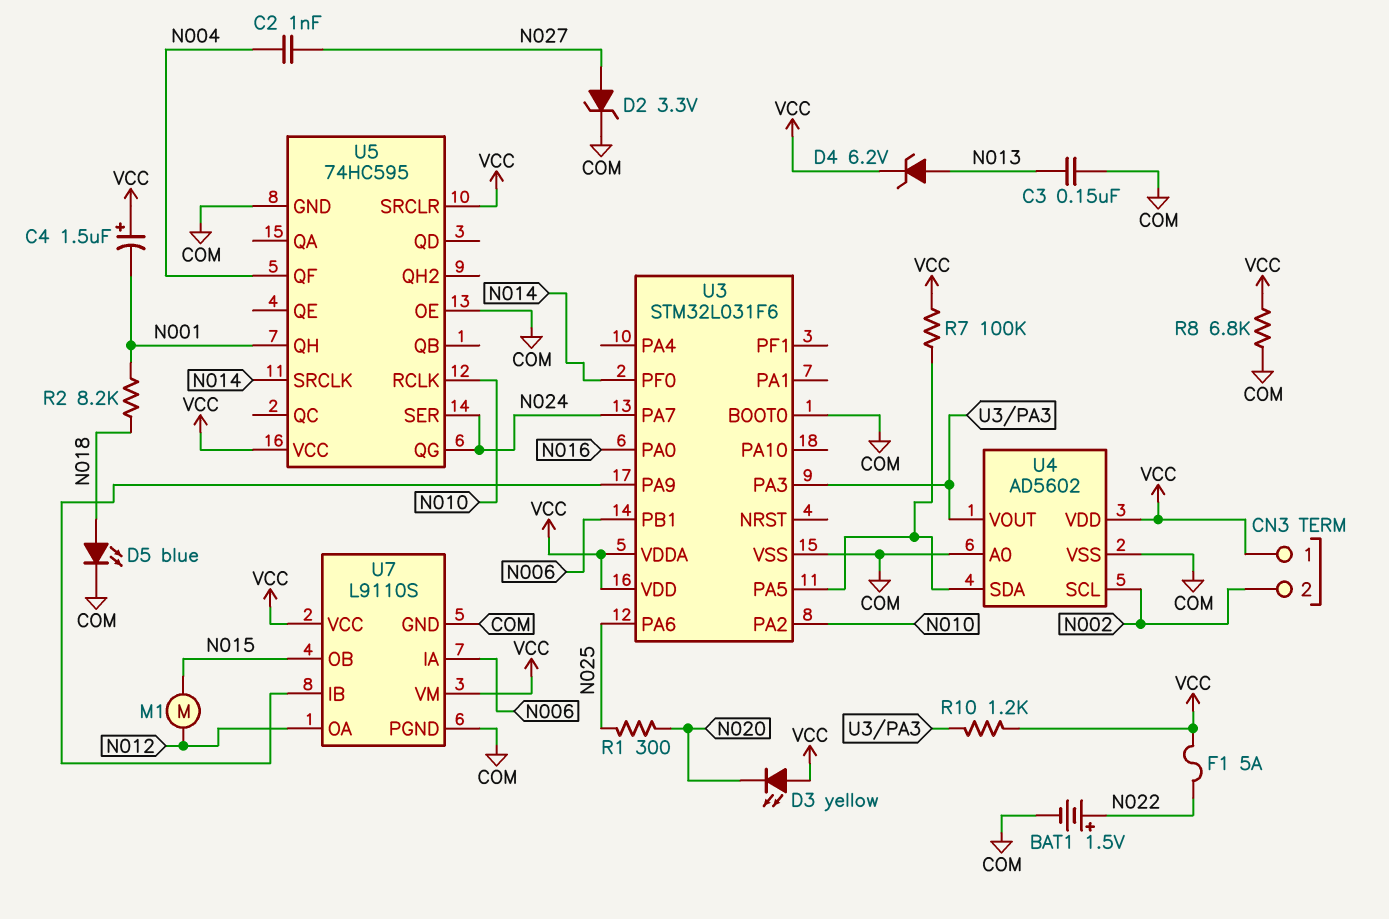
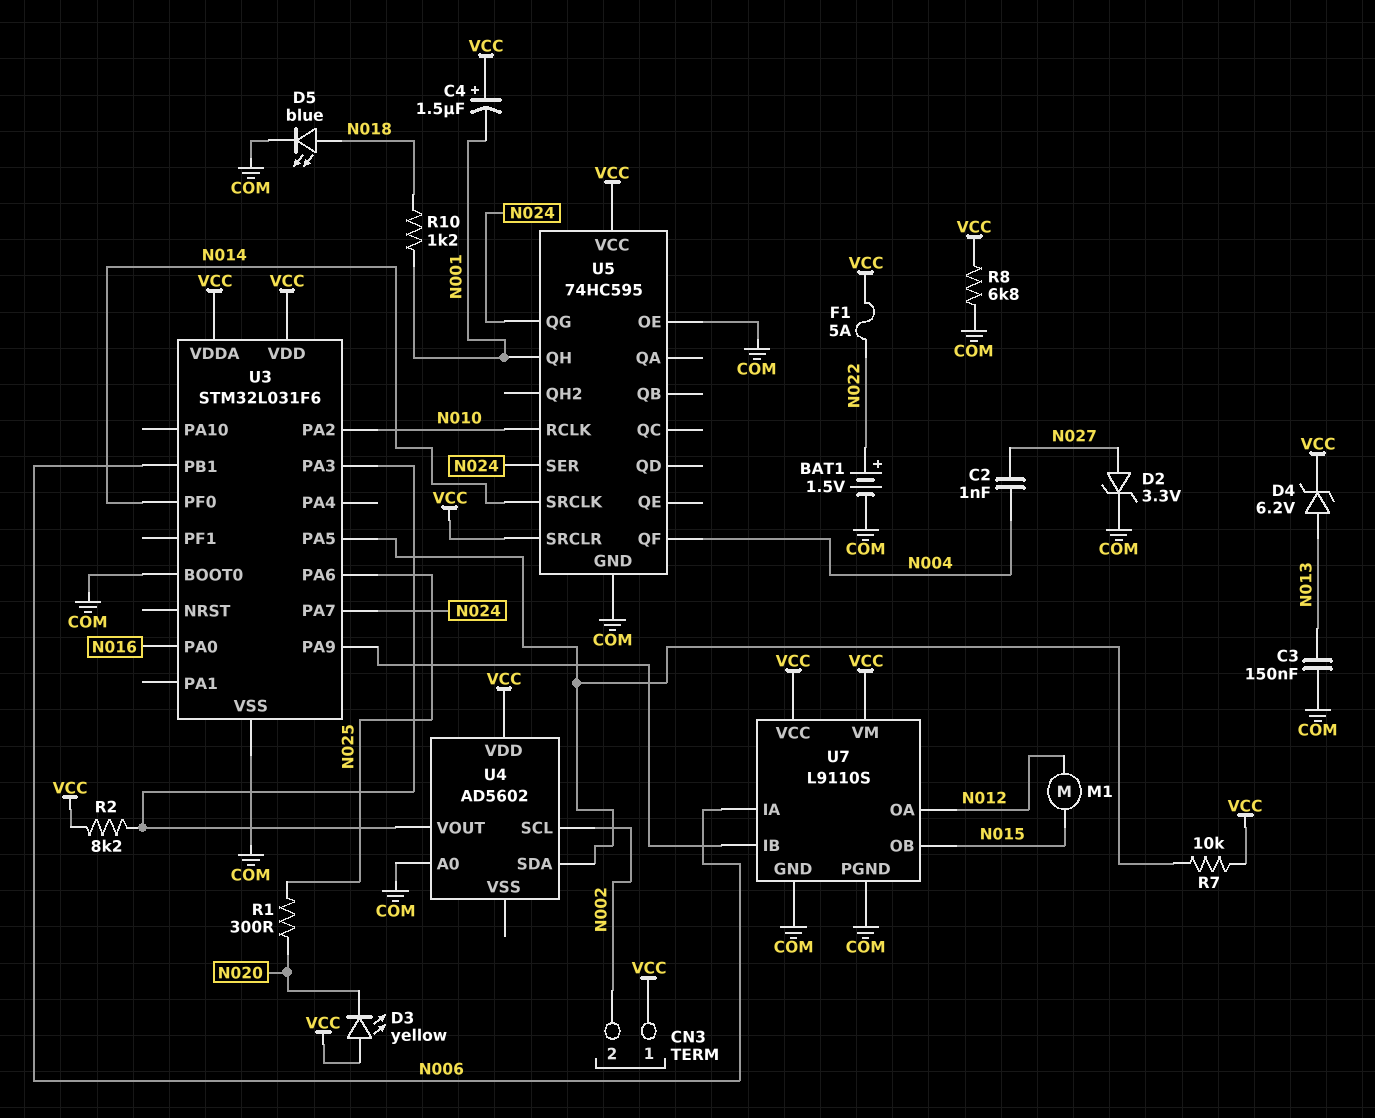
R2: 8.2k (N001, N018) -> 8.2k (U3/PA3, VCC)
R7: 100k (U3/PA5, VCC) -> 10k (U3/PA5, VCC)
R10: 1.2k (U3/PA3, VCC) -> 1.2k (N001, N018)
U4 pin VSS: COM -> none

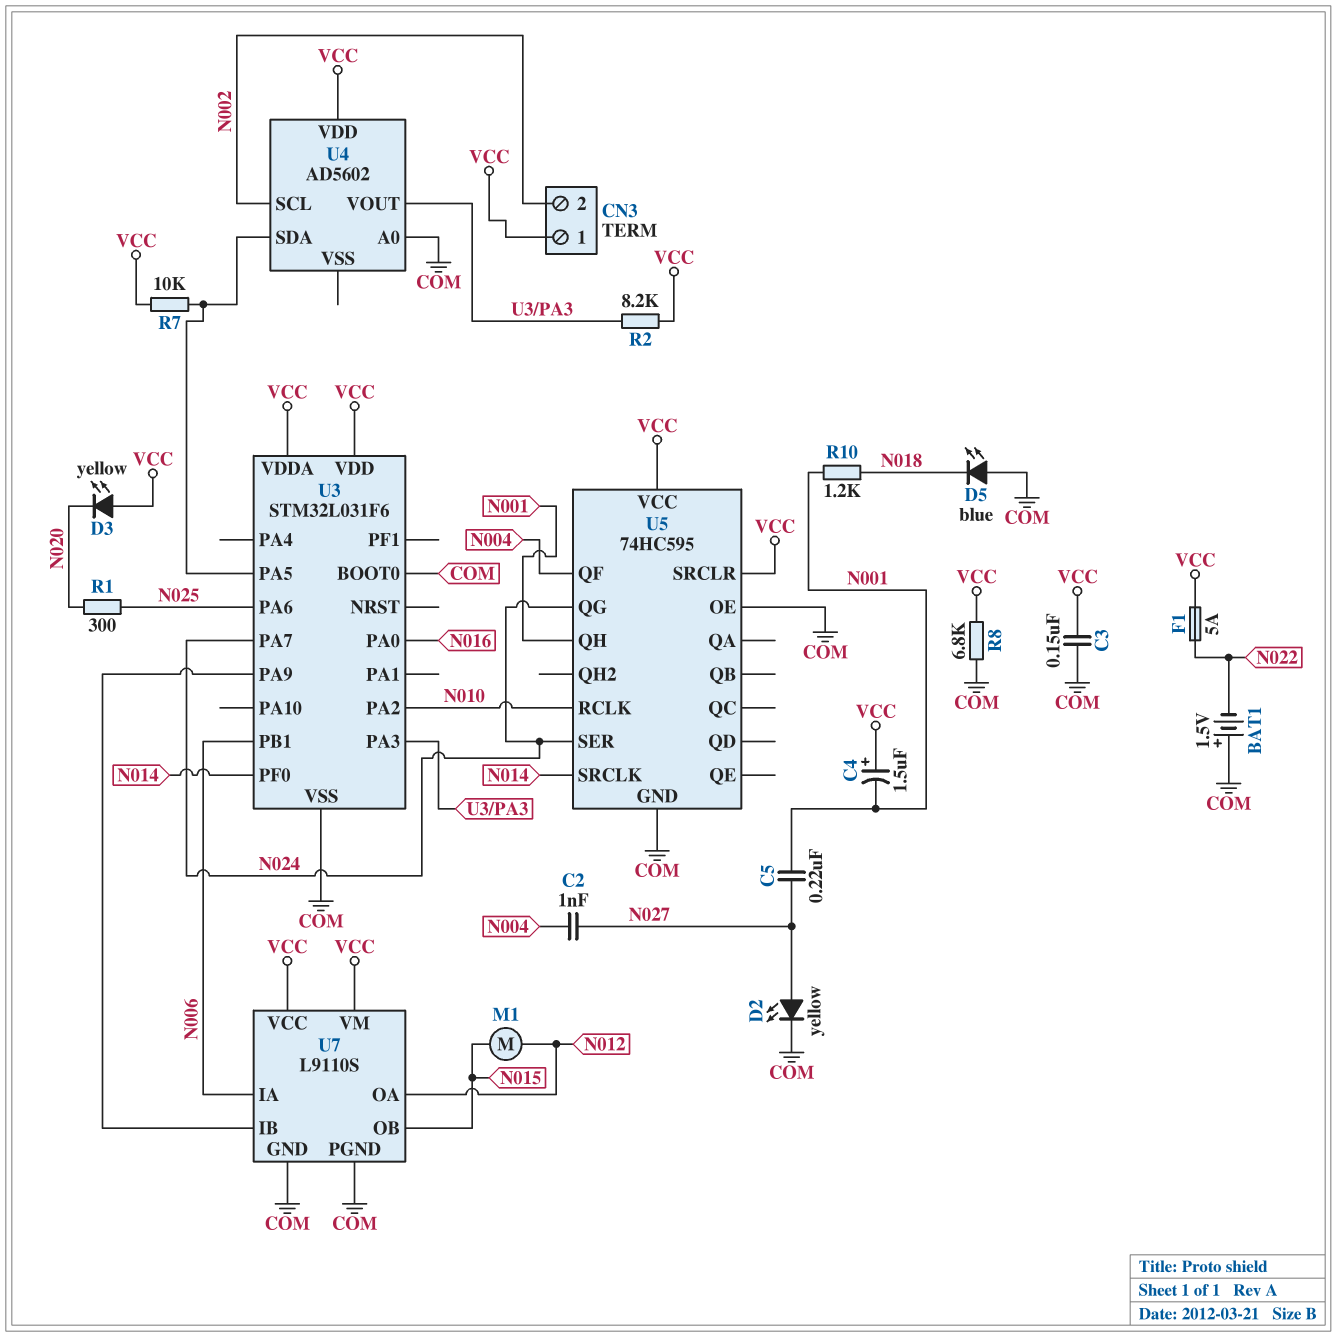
BAT1: 1.5V (plus N022, minus COM) -> 1.5V (plus COM, minus N022)
C3: 150nF (COM, N013) -> 150nF (COM, VCC)
C5: none -> 220nF (N001, N027)
D2: zener 3.3V (A N027, K COM) -> LED yellow (A N027, K COM)
D4: zener 6.2V (A N013, K VCC) -> none
D5: LED blue (A N018, K COM) -> LED blue (A COM, K N018)

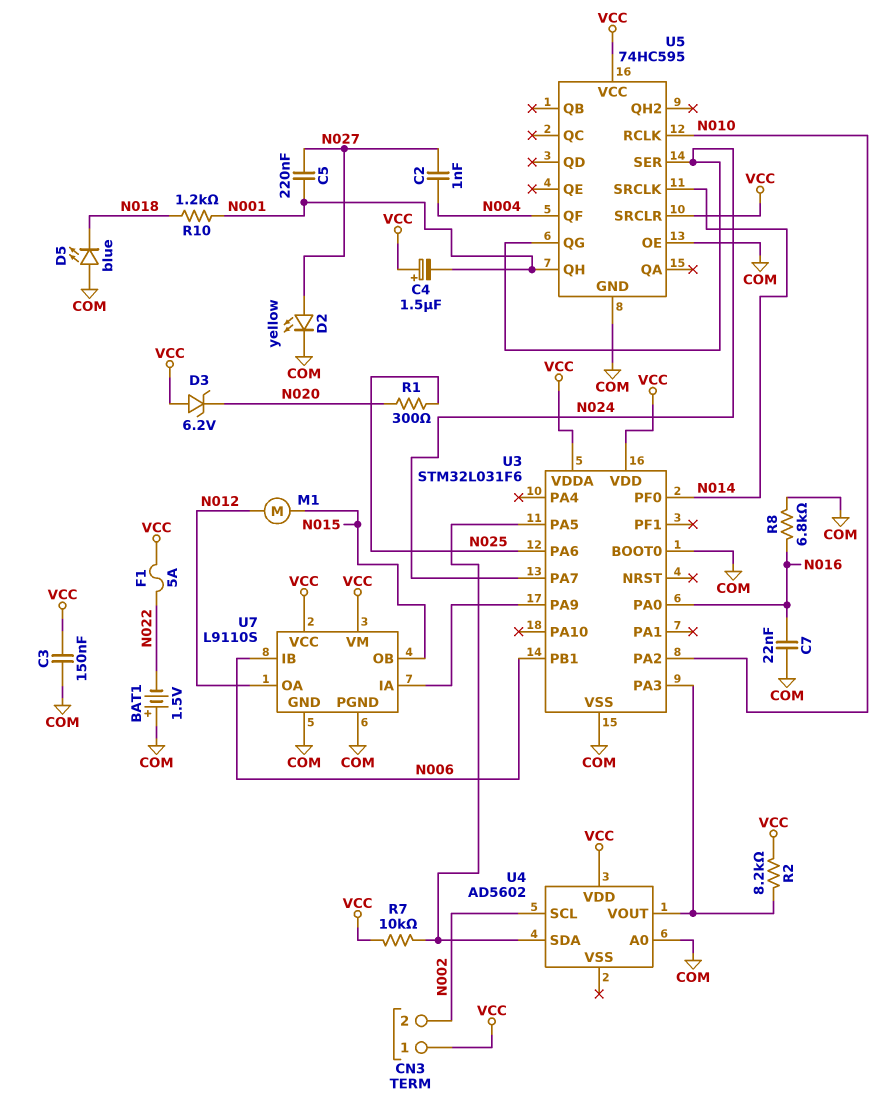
C7: none -> 22nF (COM, N016)
D3: LED yellow (A VCC, K N020) -> zener 6.2V (A VCC, K N020)
R8: 6.8k (COM, VCC) -> 6.8k (COM, N016)
U7 pin IA: N006 -> U3/PA9
U7 pin IB: U3/PA9 -> N006

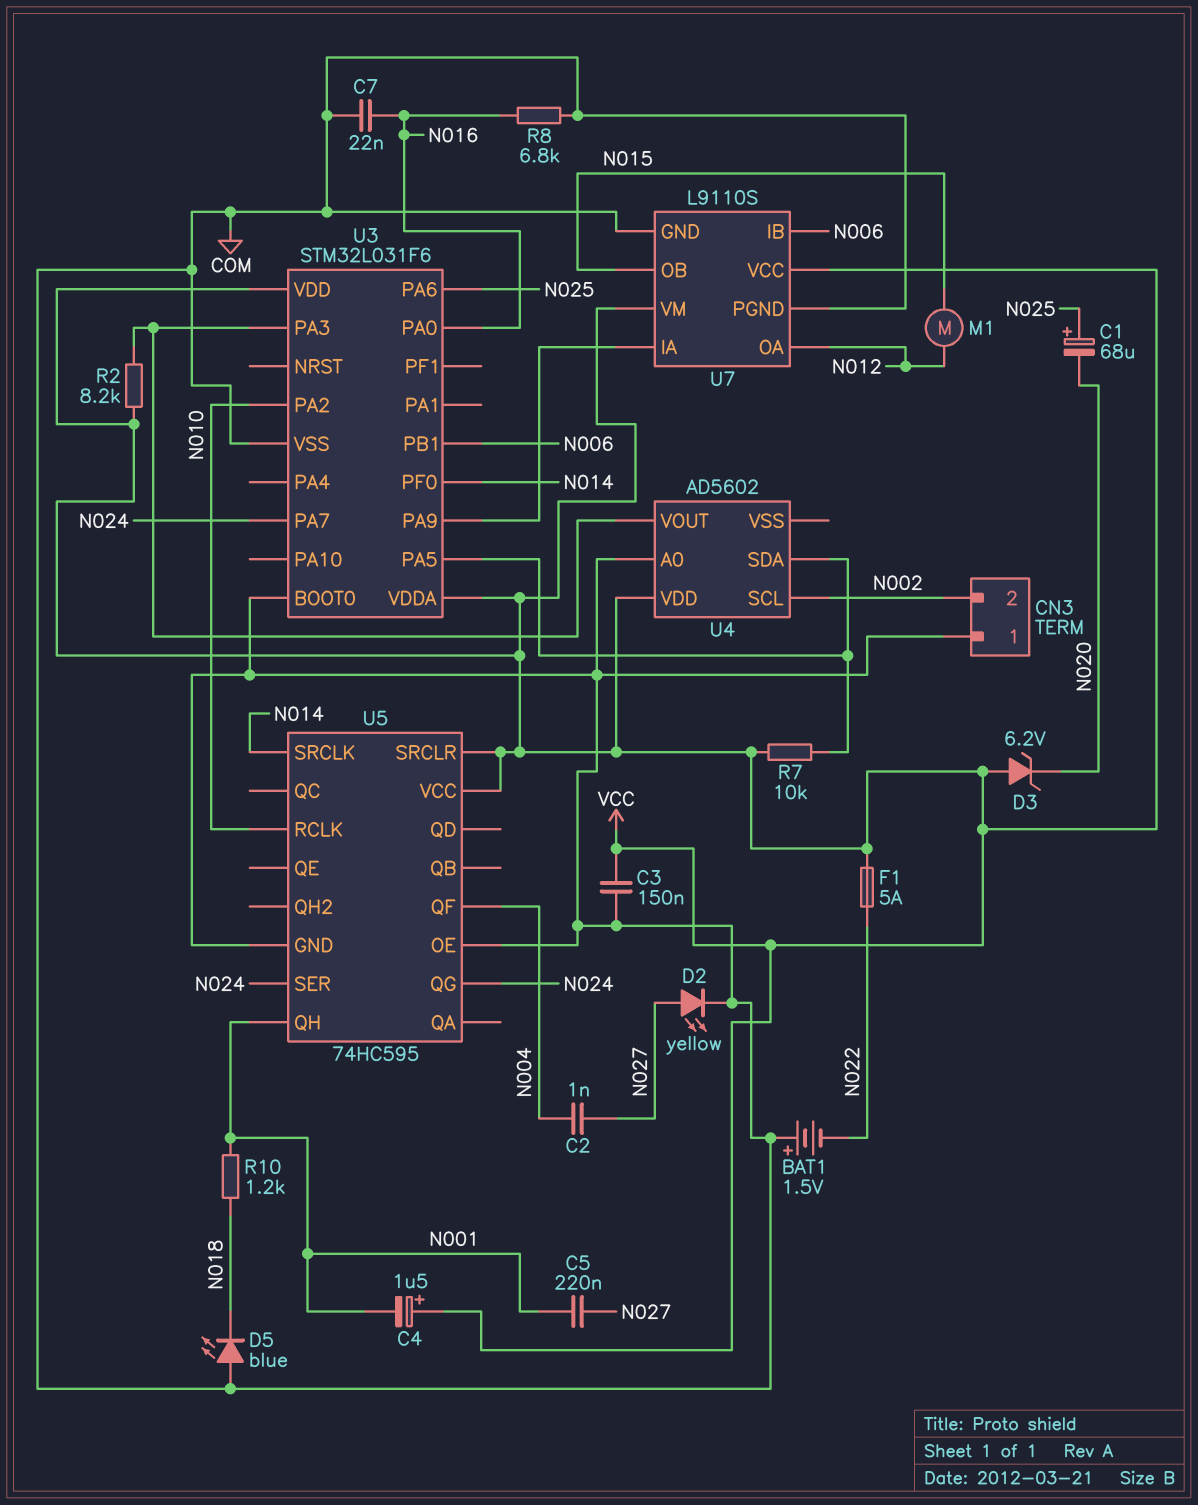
C1: none -> 68uF (plus N025, minus N020)
CN3 pin 1: VCC -> COM
R1: 300 (N020, N025) -> none

